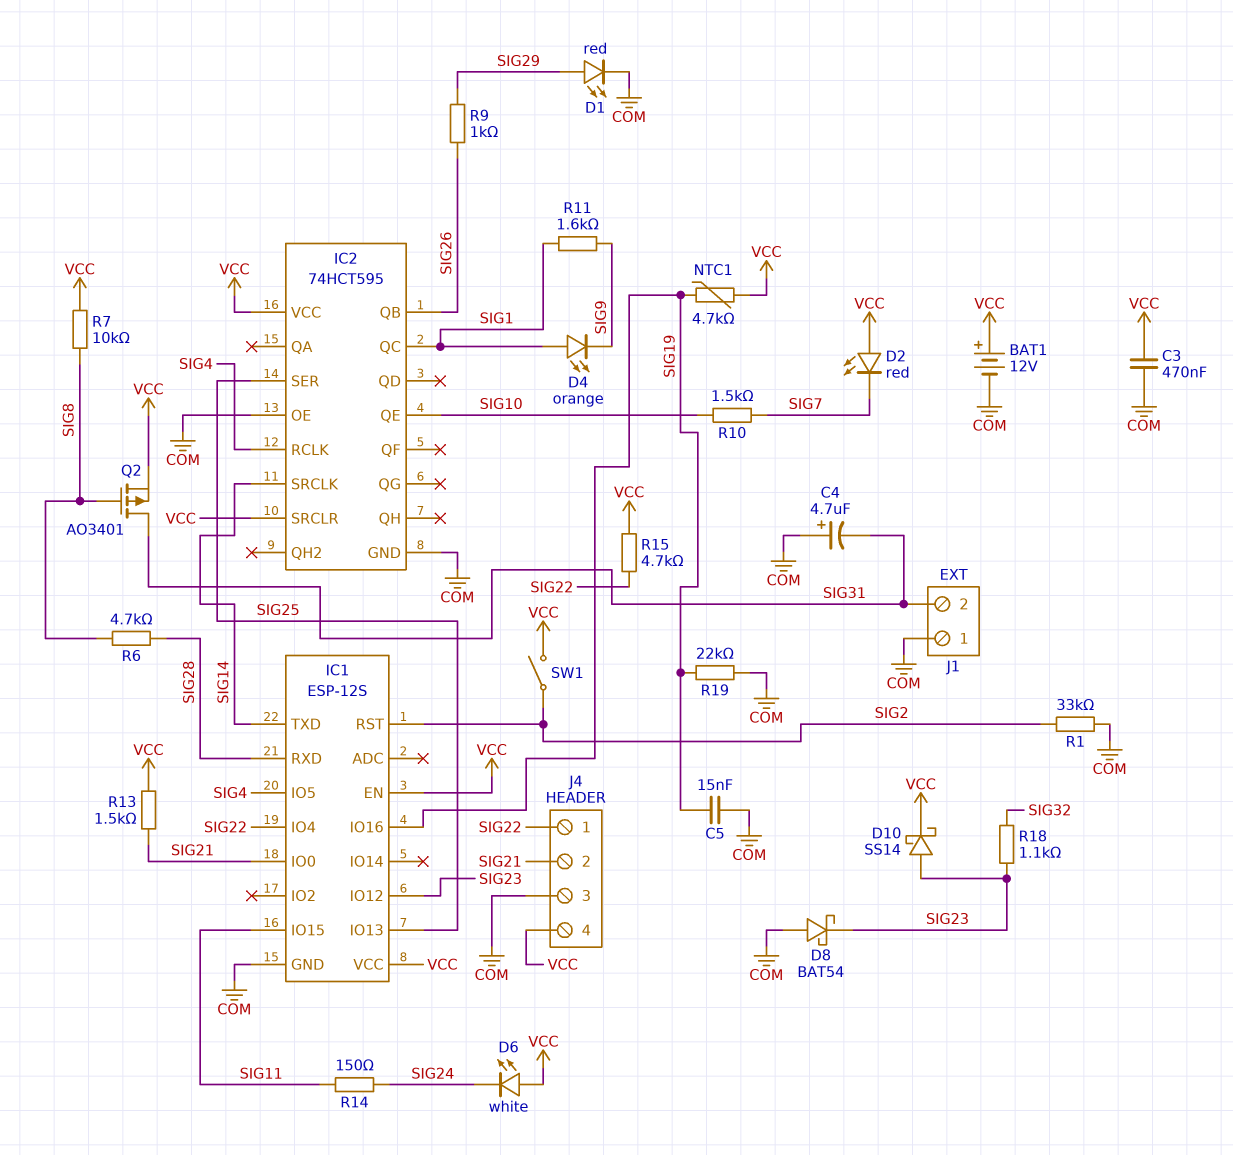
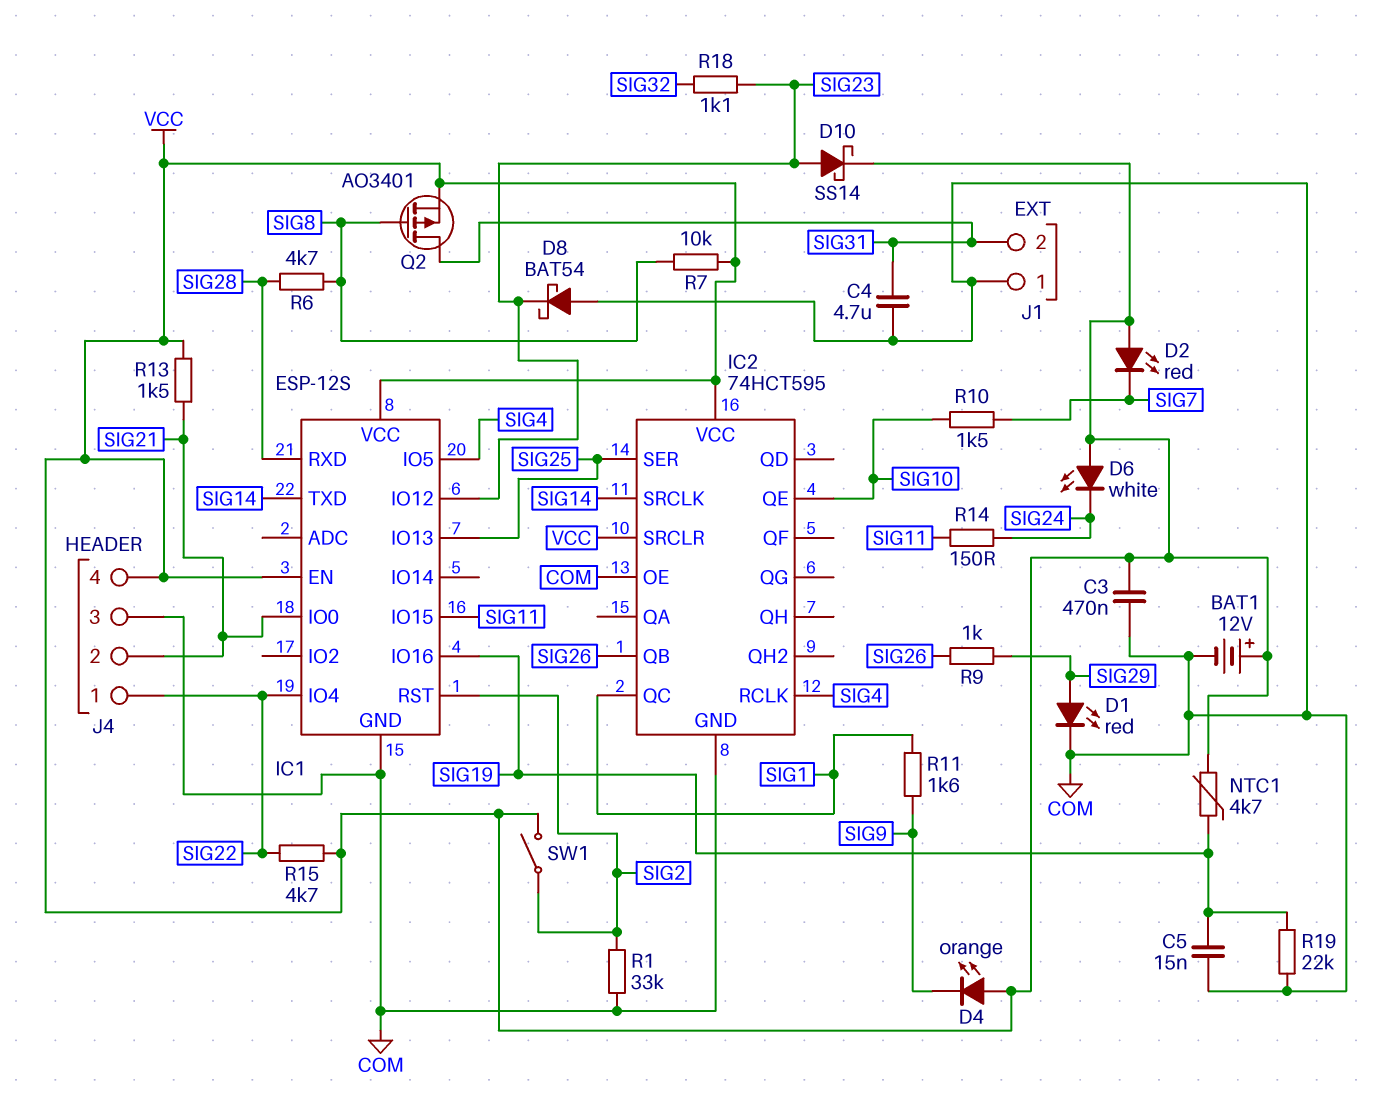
C4: 4.7uF (plus COM, minus SIG31) -> 4.7uF (COM, SIG31)
D4: LED orange (A SIG1, K SIG9) -> LED orange (A VCC, K SIG9)

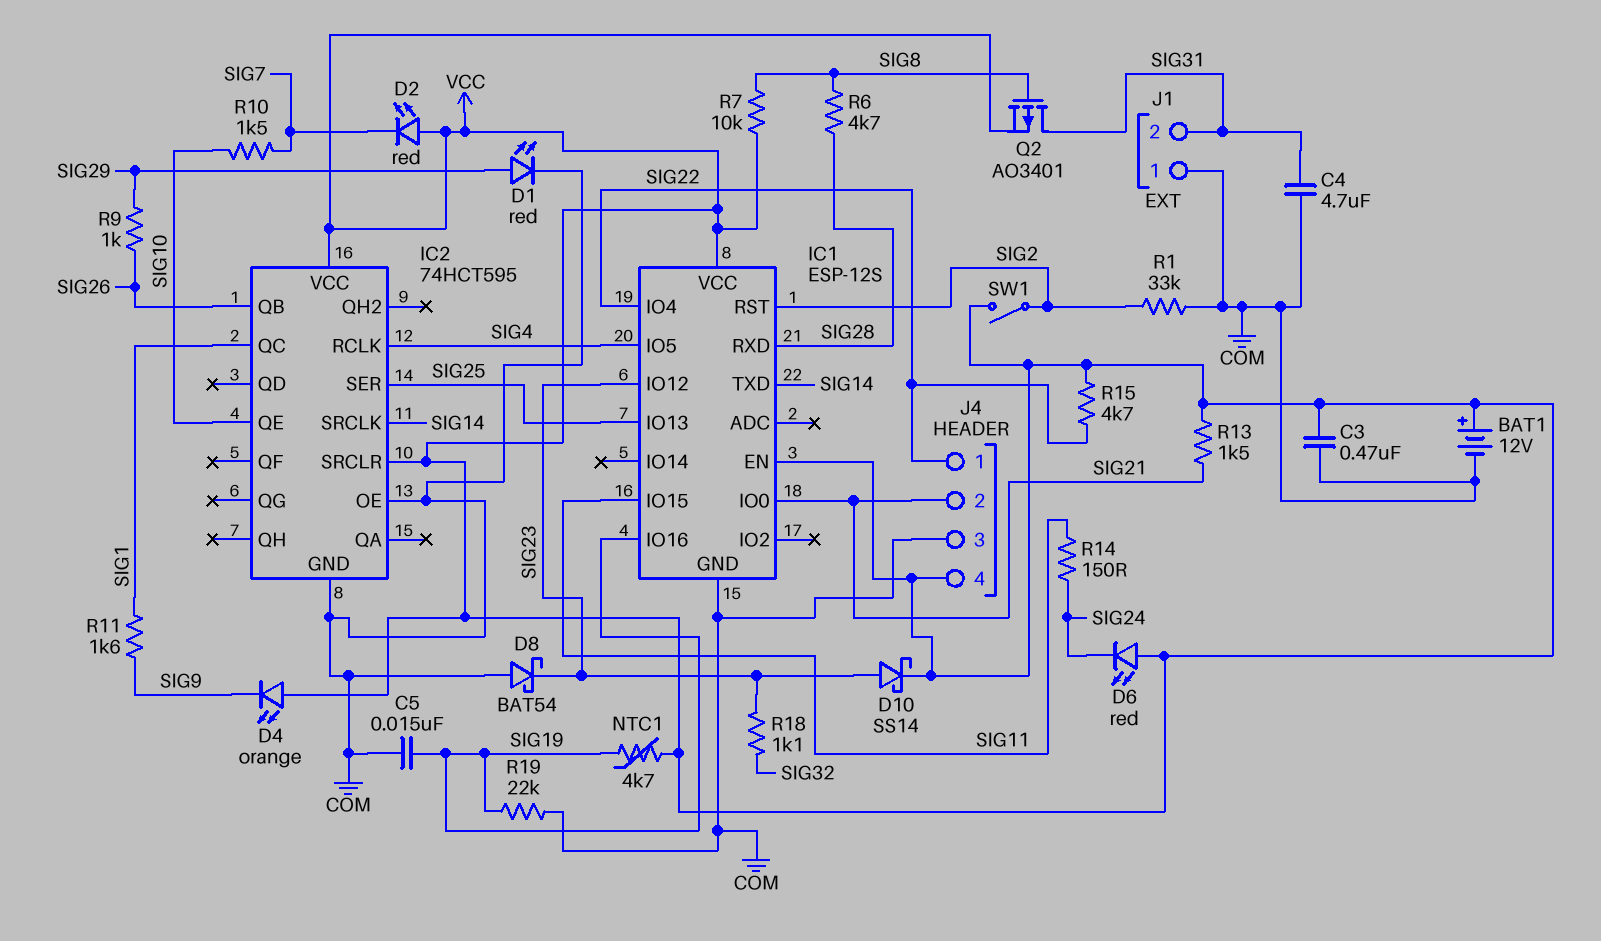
D6: LED white (A VCC, K SIG24) -> LED red (A VCC, K SIG24)

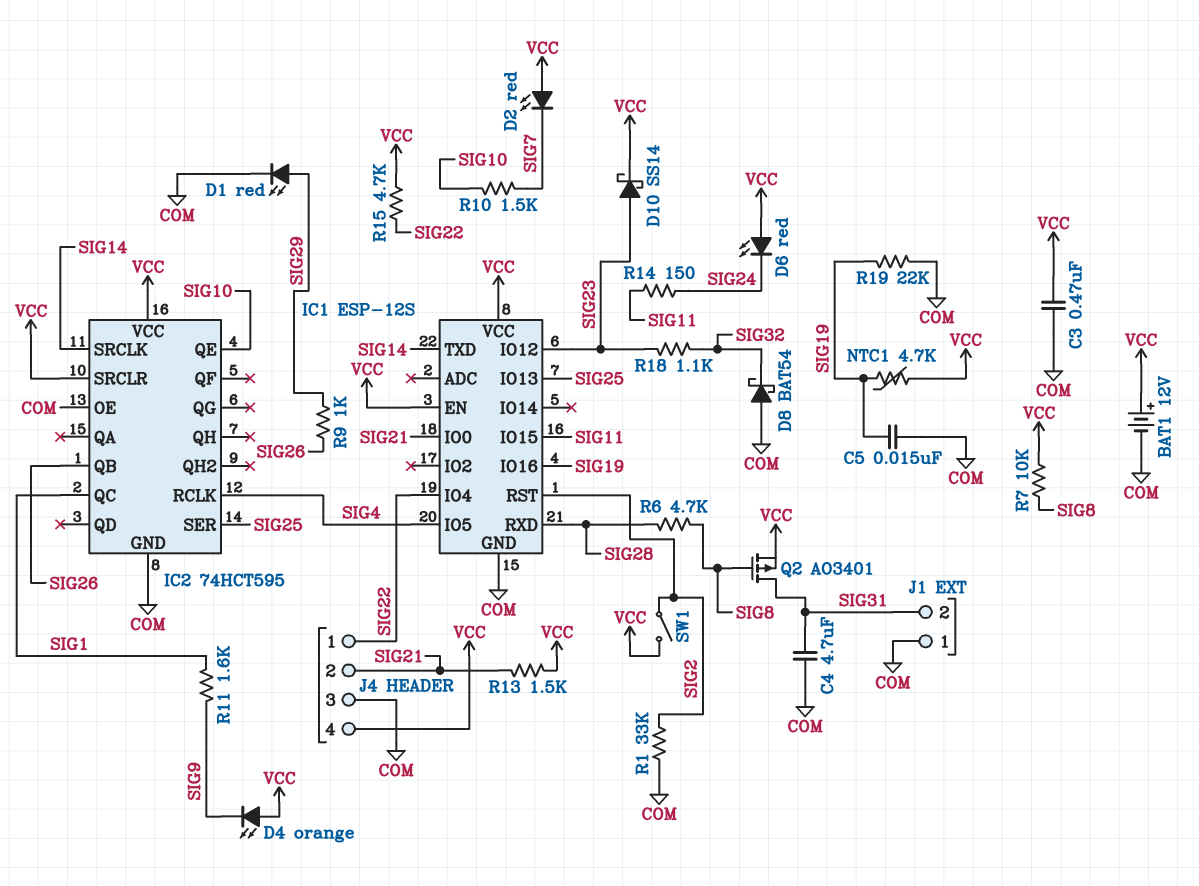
D8: schottky BAT54 (A COM, K SIG23) -> schottky BAT54 (A COM, K SIG32)

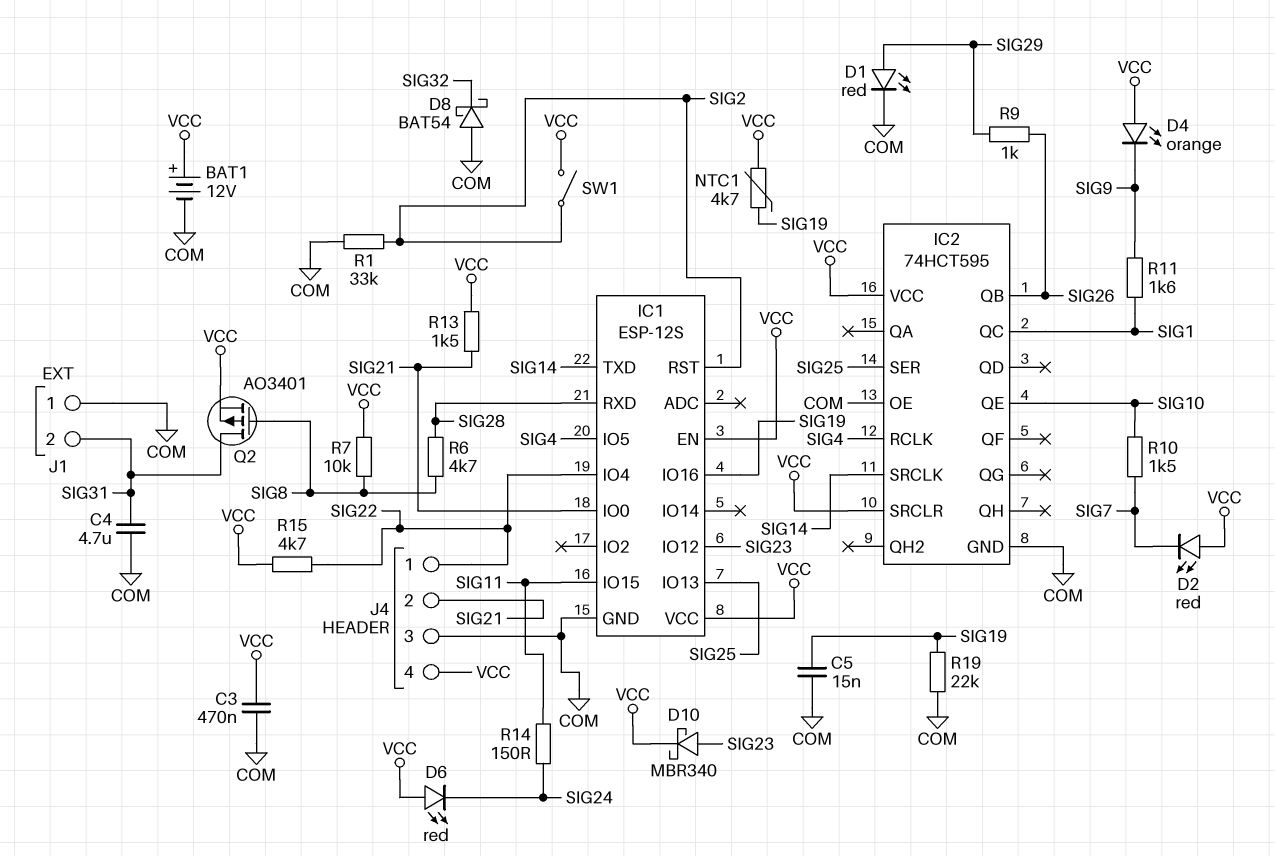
D10: schottky SS14 (A SIG23, K VCC) -> schottky MBR340 (A SIG23, K VCC)
R18: 1.1k (SIG23, SIG32) -> none

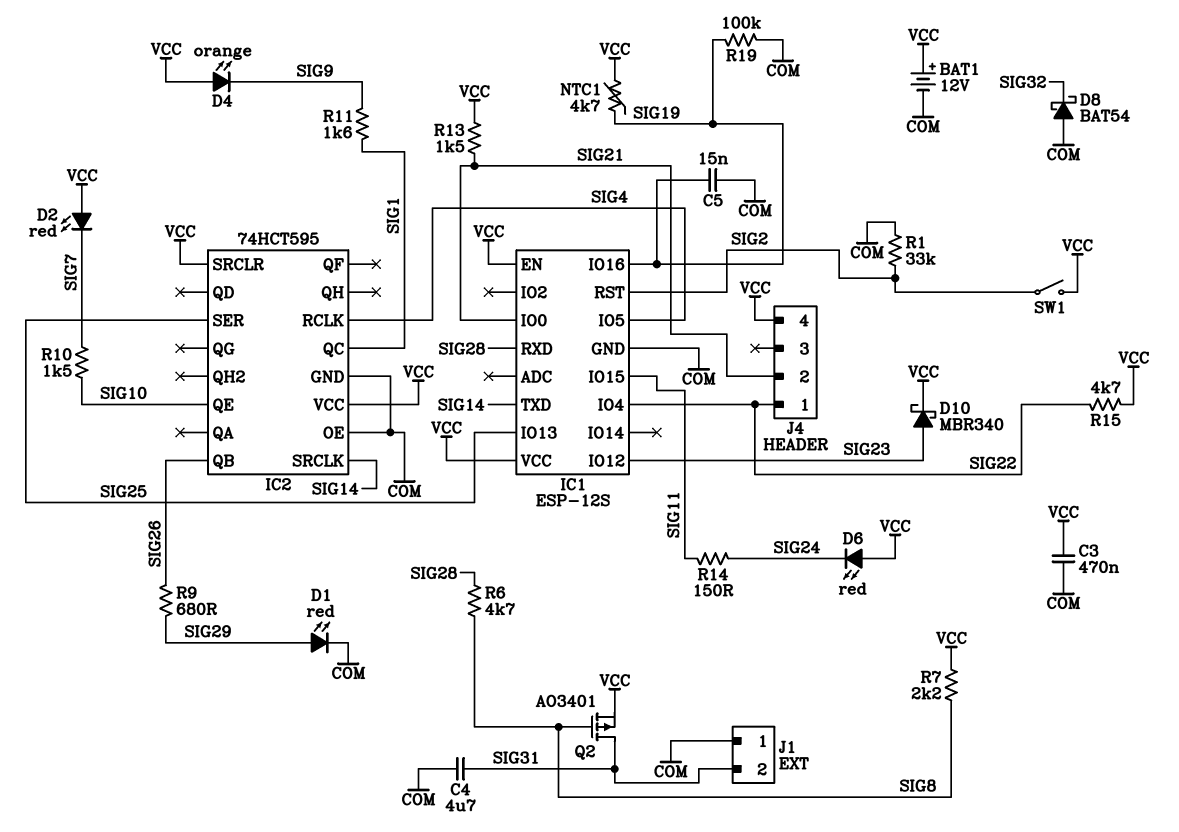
J4 pin 3: COM -> none
R7: 10k (SIG8, VCC) -> 2.2k (SIG8, VCC)
R9: 1k (SIG26, SIG29) -> 680 (SIG26, SIG29)
R19: 22k (COM, SIG19) -> 100k (COM, SIG19)

